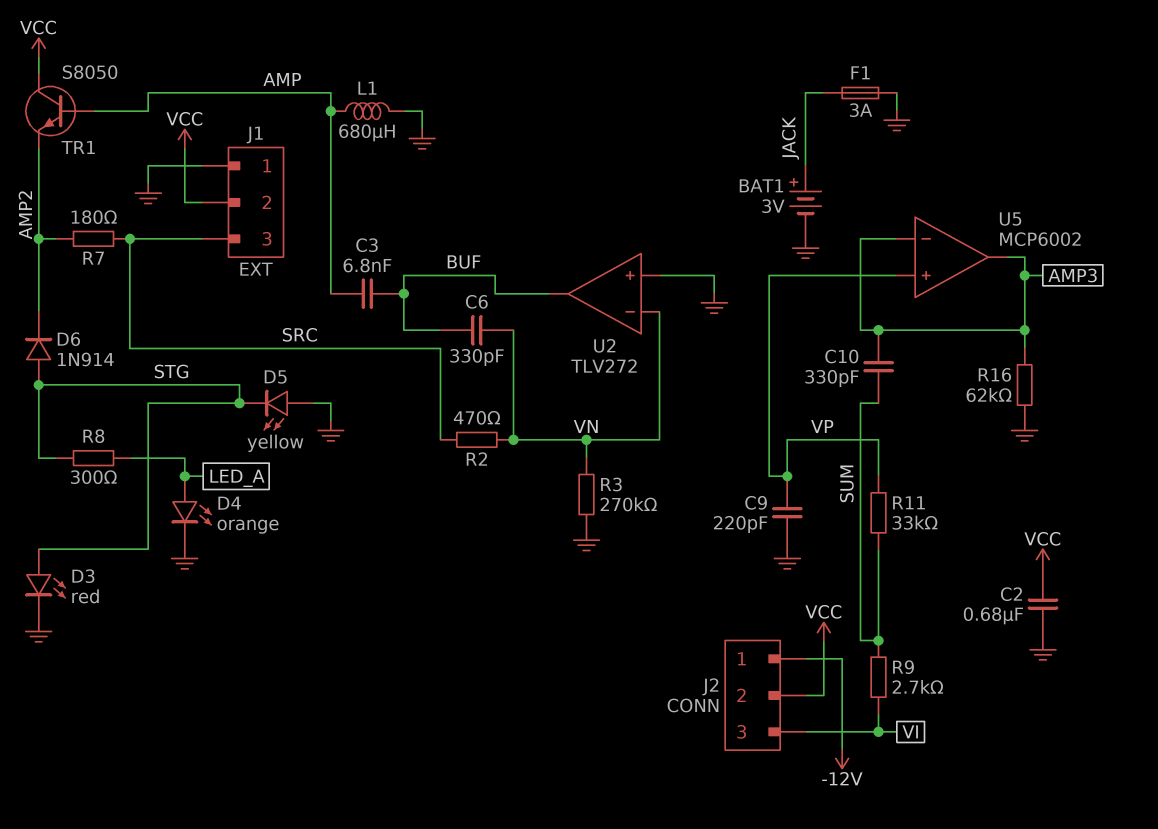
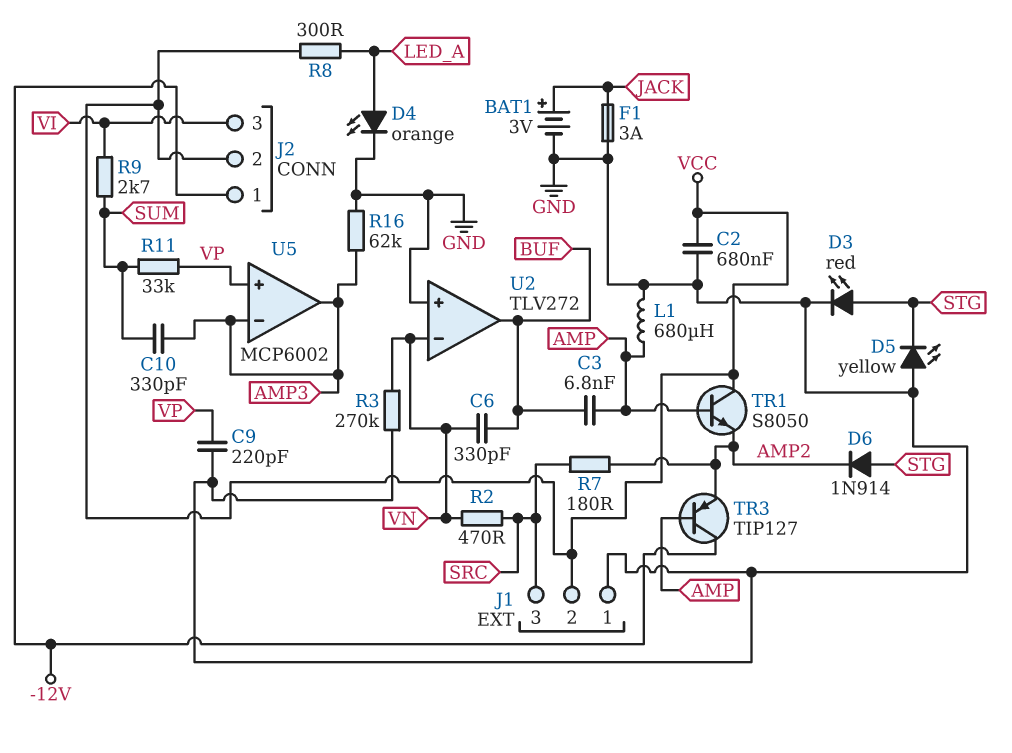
R8: 300 (LED_A, STG) -> 300 (LED_A, VCC)
TR3: none -> PNP TIP127 (B AMP, C -12V, E AMP2)

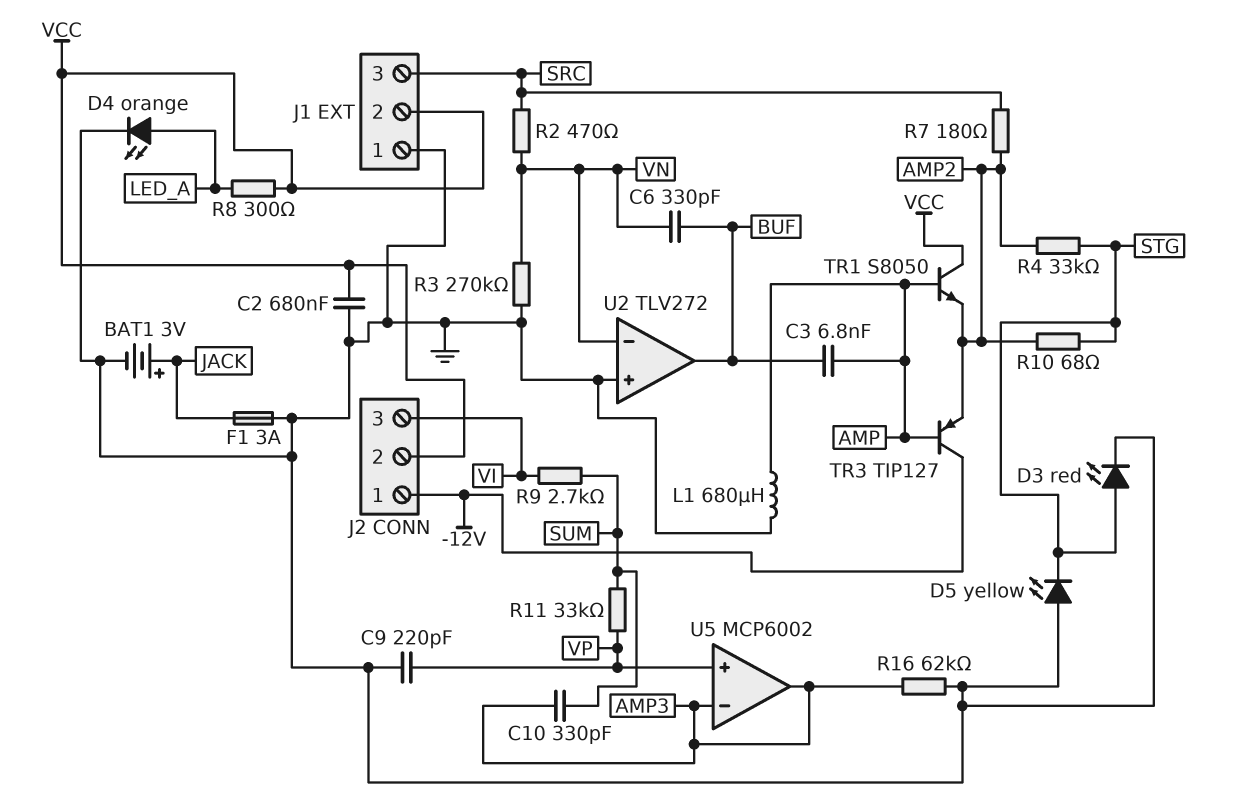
D6: diode 1N914 (A STG, K AMP2) -> none
R4: none -> 33k (AMP2, STG)
R10: none -> 68 (AMP2, STG)

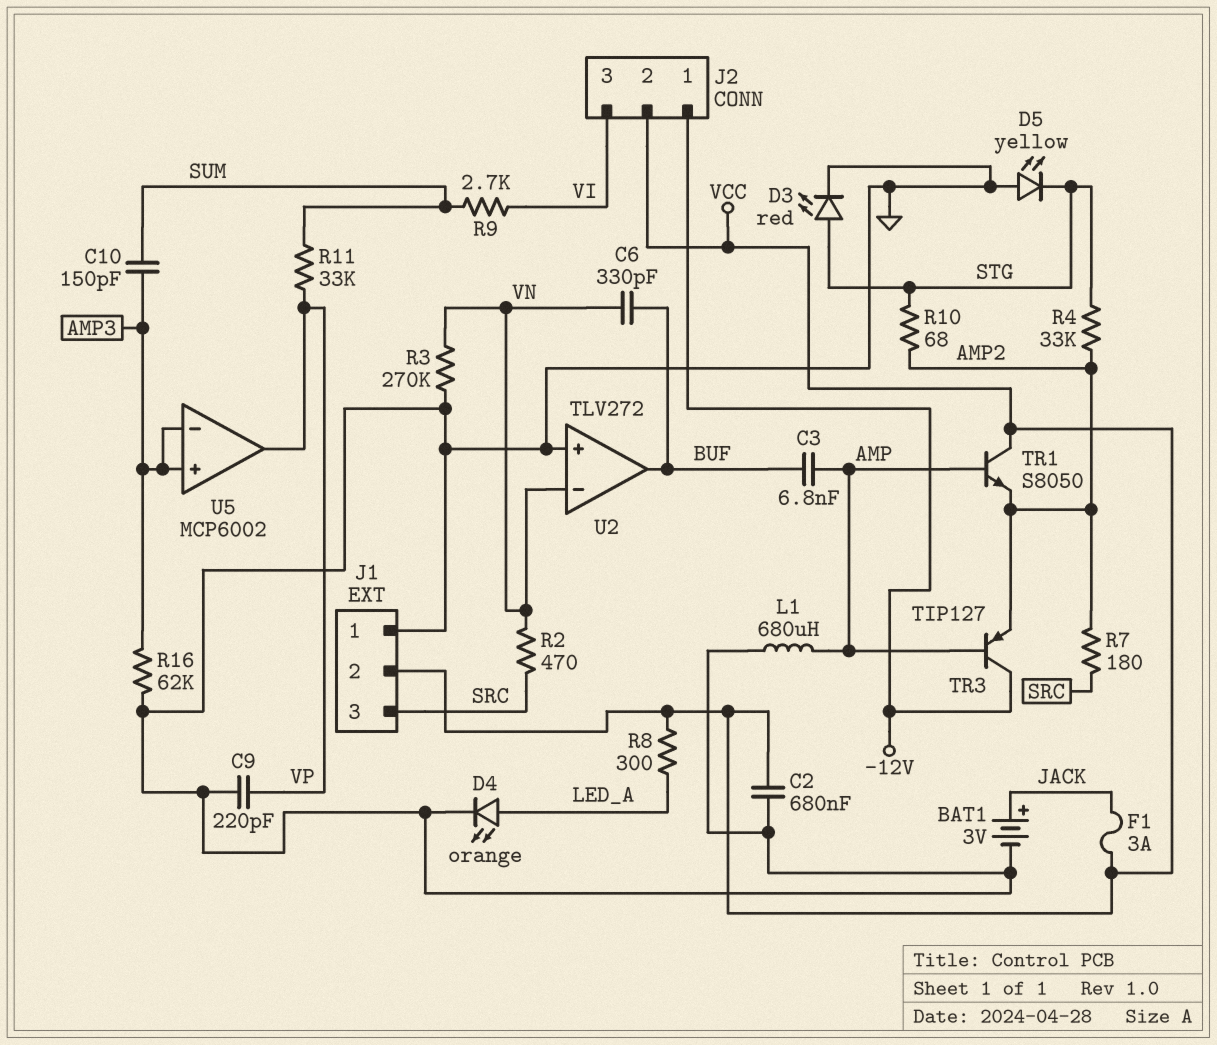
C10: 330pF (AMP3, SUM) -> 150pF (AMP3, SUM)
F1: 3A (GND, JACK) -> 3A (JACK, VCC)
U5 pin in+: VP -> AMP3
U5 pin out: AMP3 -> VP

